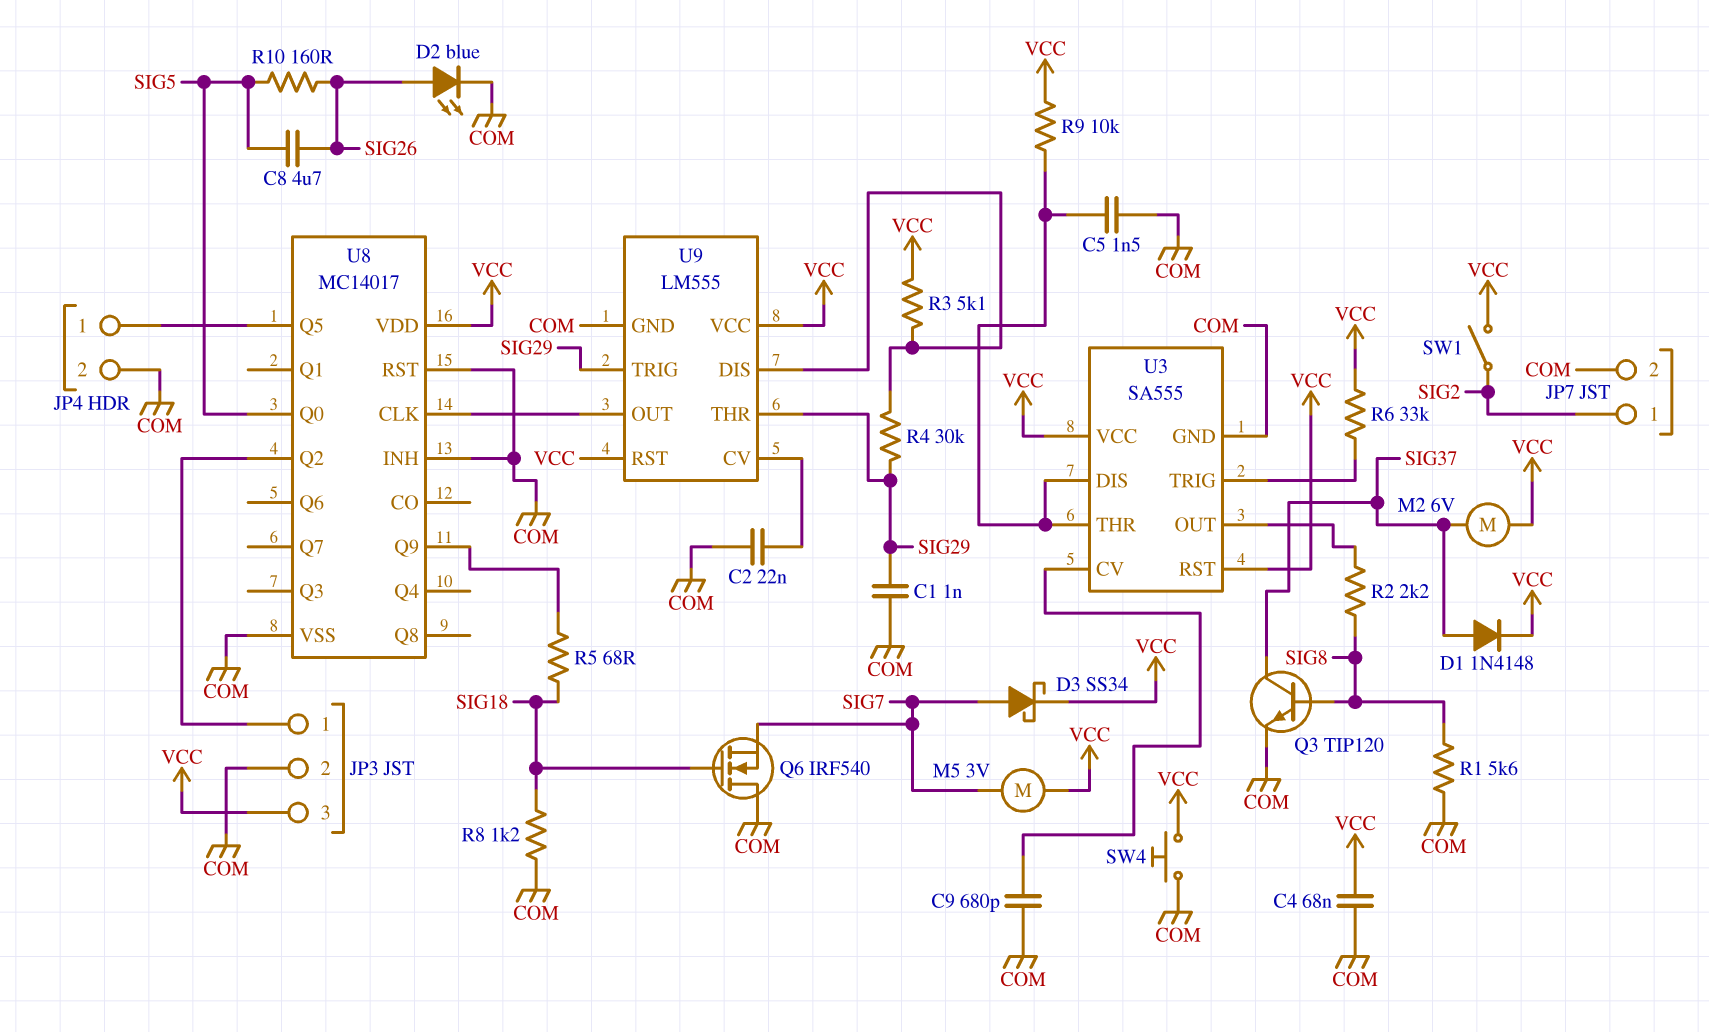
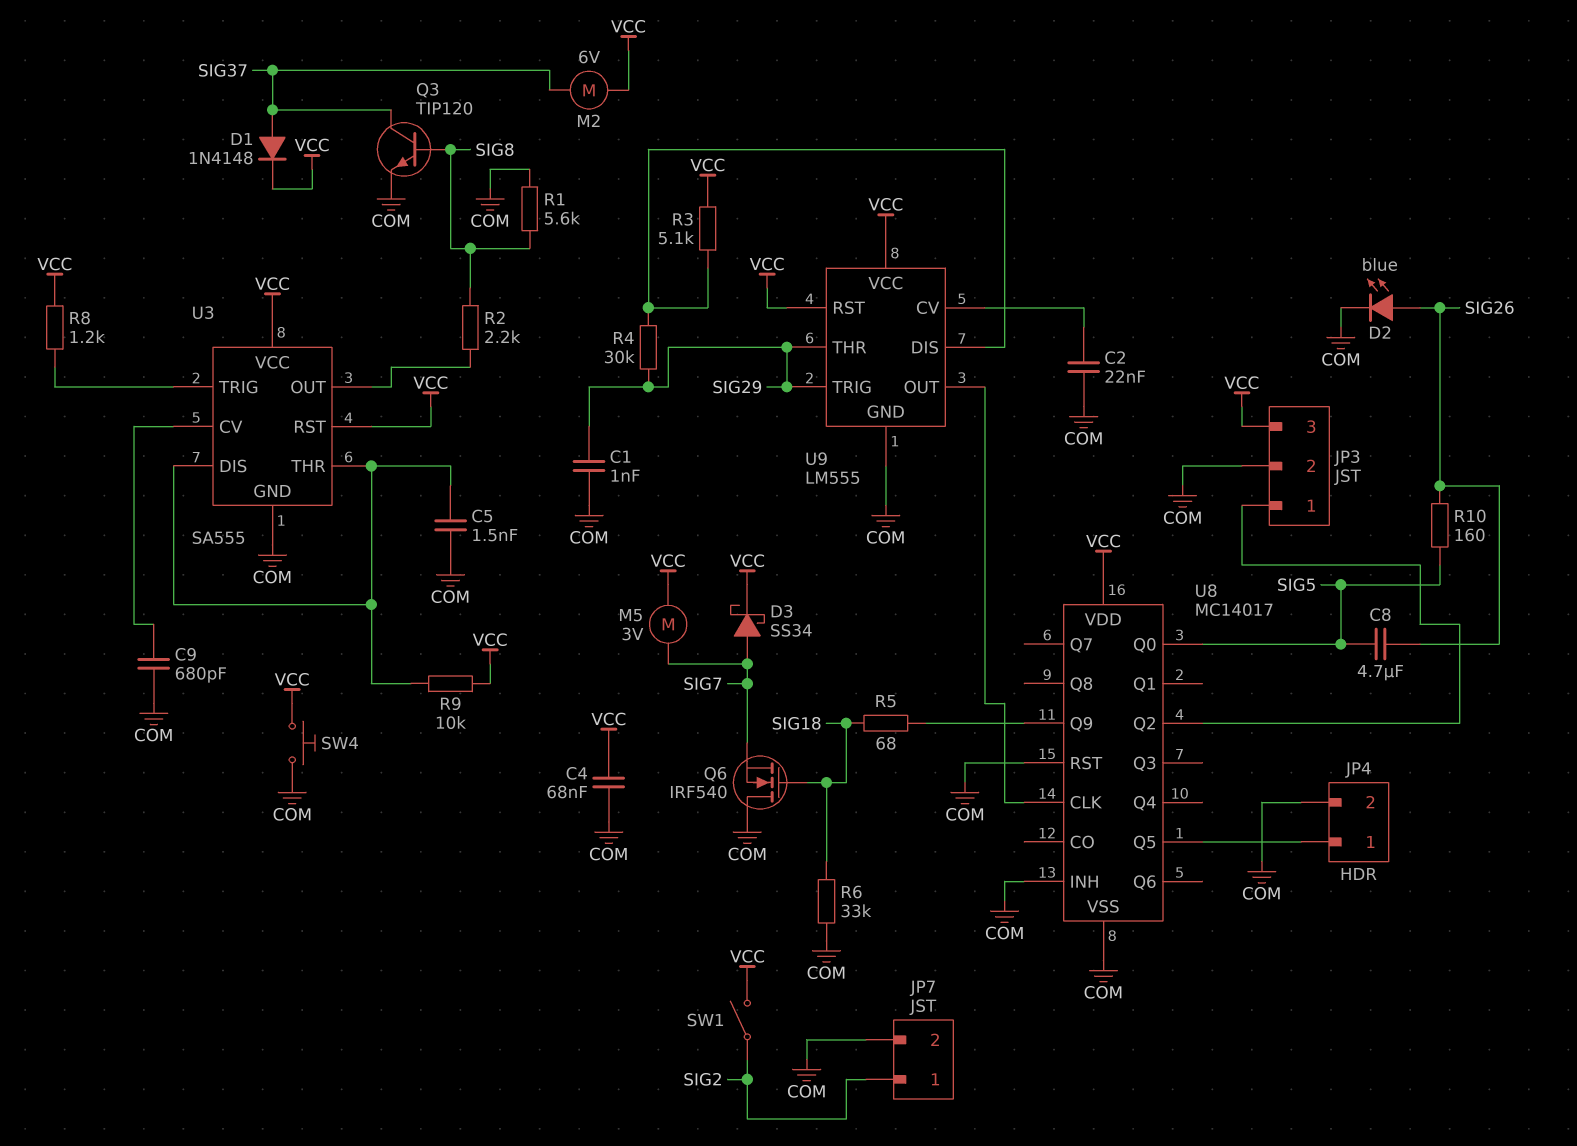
R6: 33k (U3/TRIG, VCC) -> 33k (COM, SIG18)
R8: 1.2k (COM, SIG18) -> 1.2k (U3/TRIG, VCC)

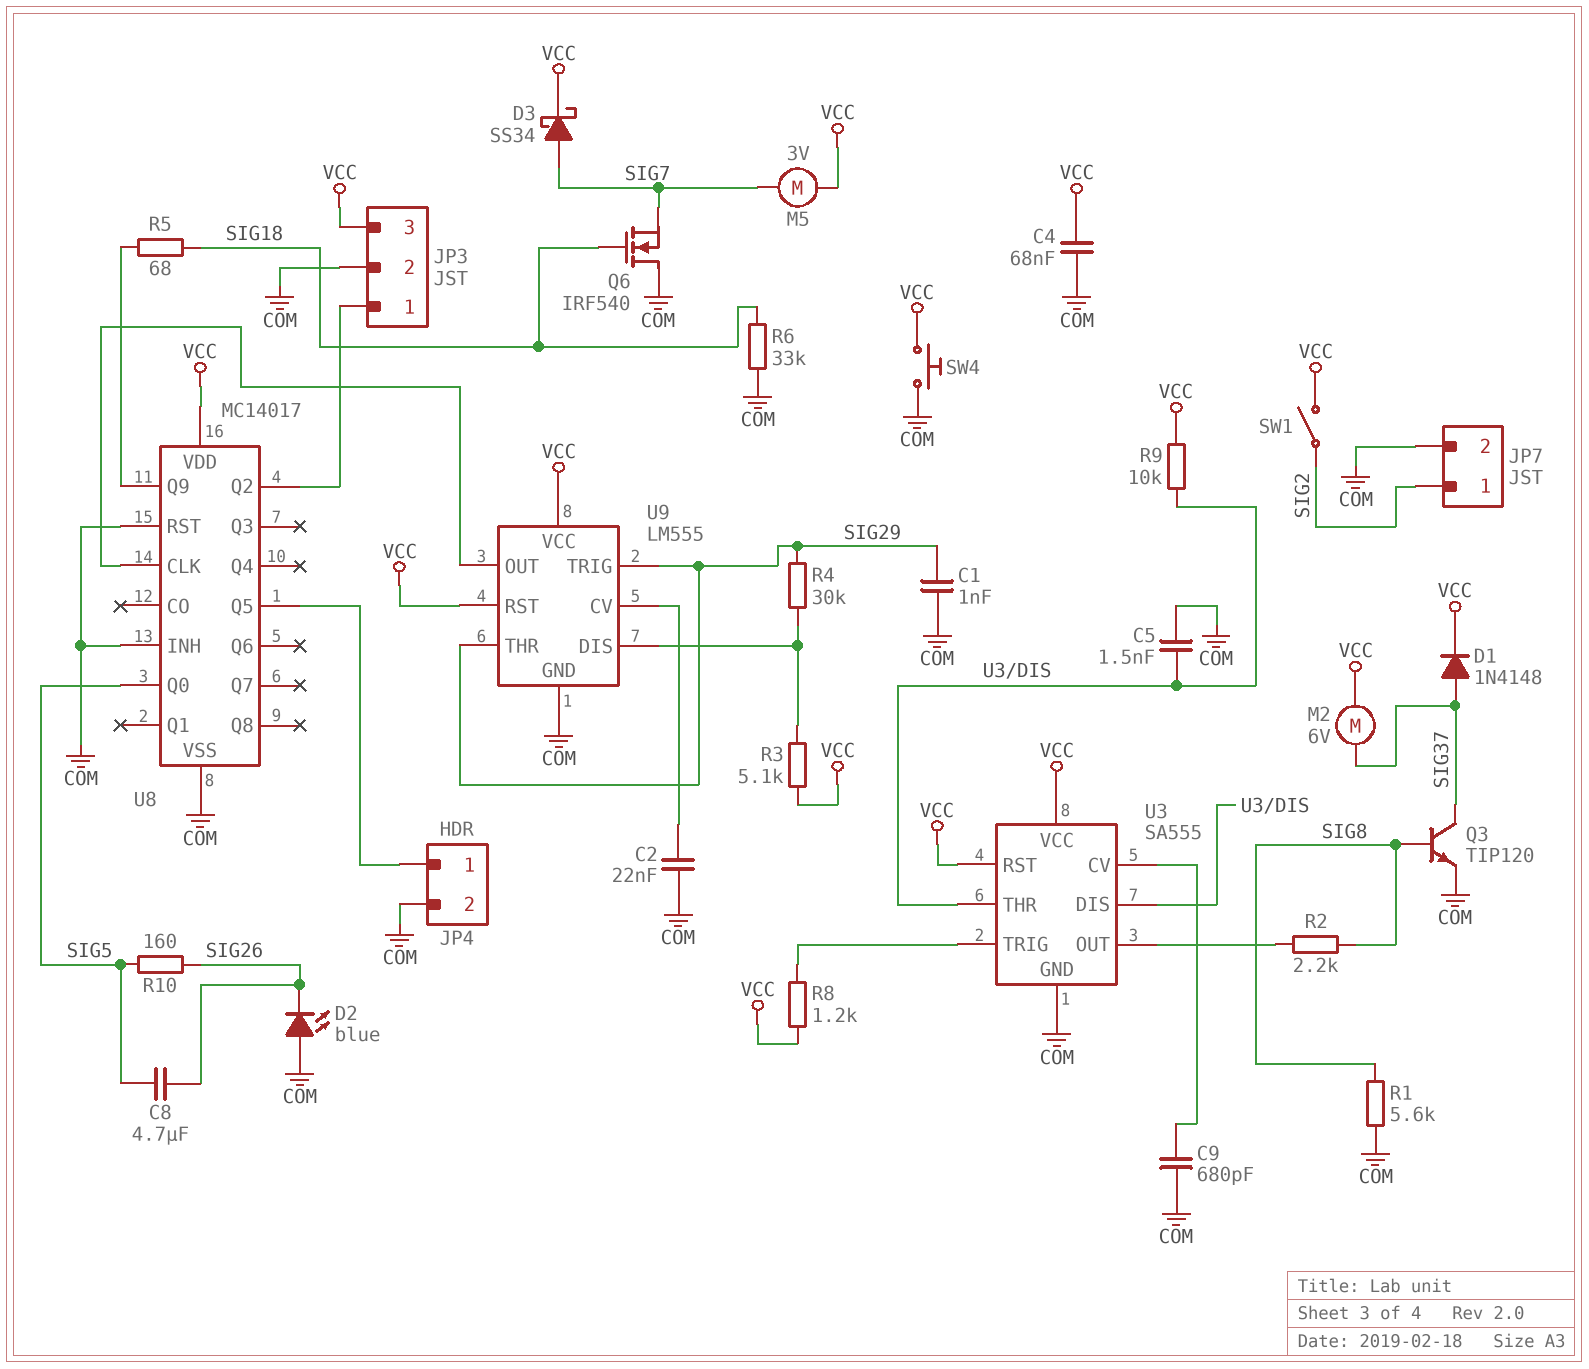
D2: LED blue (A SIG26, K COM) -> LED blue (A COM, K SIG26)

